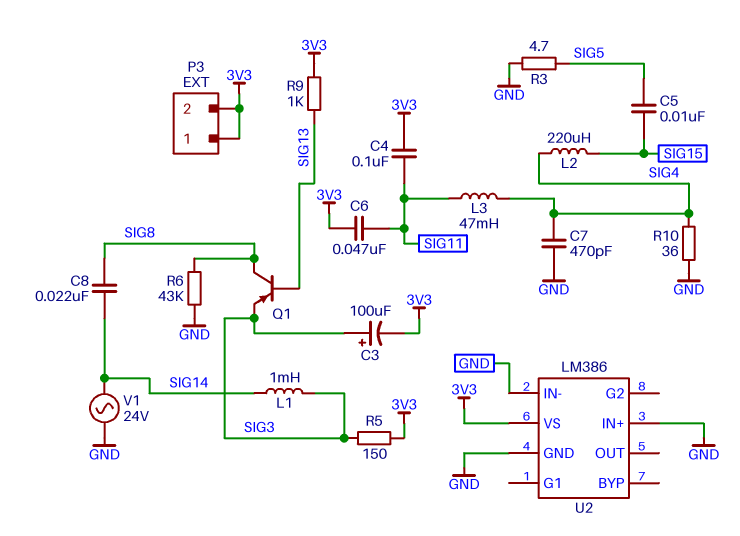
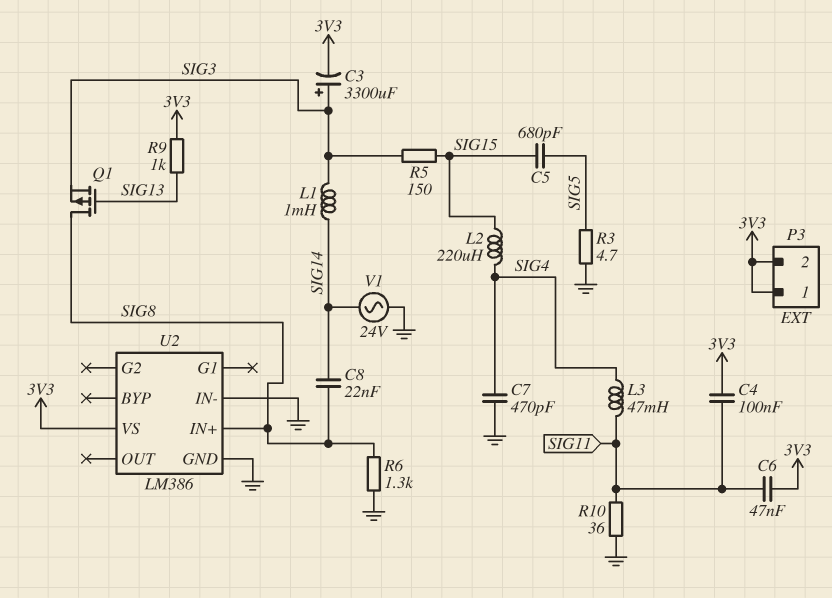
C3: 100uF (plus SIG3, minus 3V3) -> 3300uF (plus SIG3, minus 3V3)
C5: 10nF (SIG5, SIG15) -> 680pF (SIG5, SIG15)
Q1: PNP (B SIG13, C SIG8, E SIG3) -> PMOS (G SIG13, D SIG8, S SIG3)
R5: 150 (3V3, SIG3) -> 150 (SIG3, SIG15)
R6: 43k (GND, SIG8) -> 1.3k (GND, SIG8)
R10: 36 (GND, SIG4) -> 36 (GND, SIG11)
U2 pin IN+: GND -> SIG8

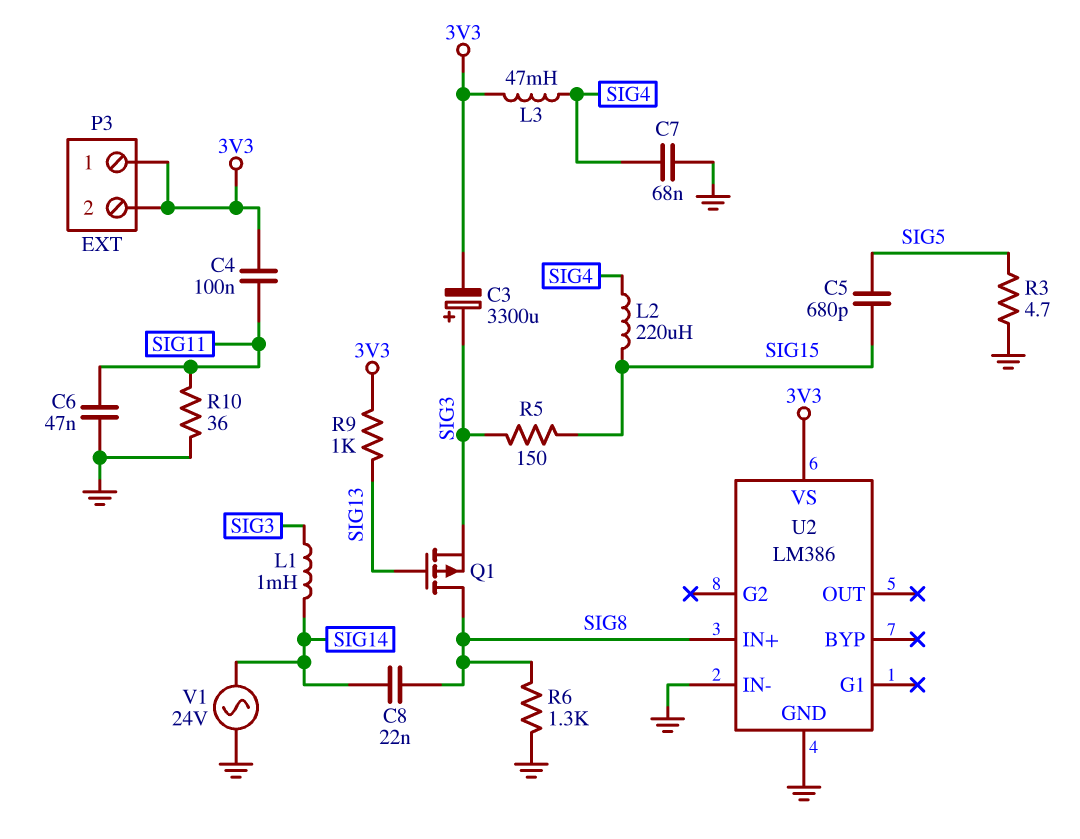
C6: 47nF (3V3, SIG11) -> 47nF (GND, SIG11)
C7: 470pF (GND, SIG4) -> 68nF (GND, SIG4)
L3: 47mH (SIG4, SIG11) -> 47mH (3V3, SIG4)

